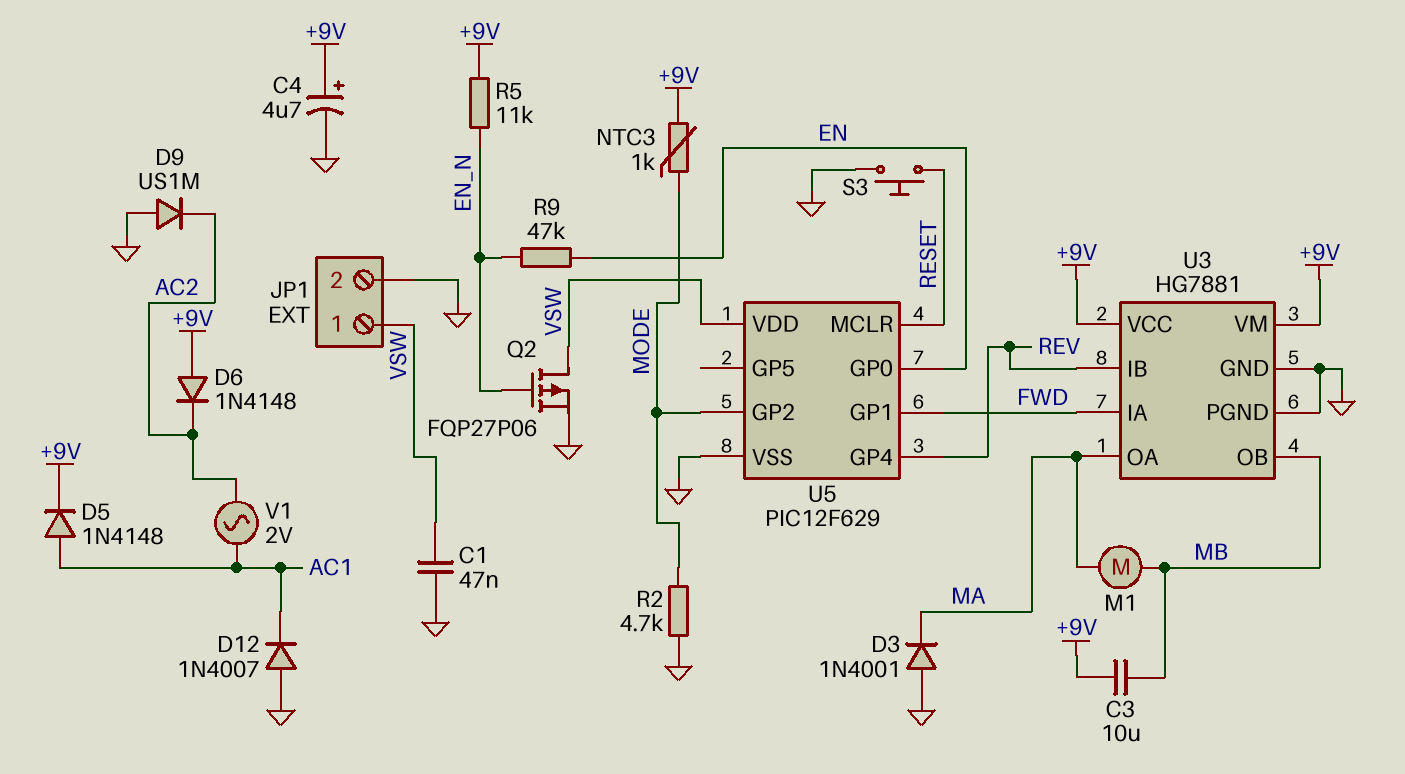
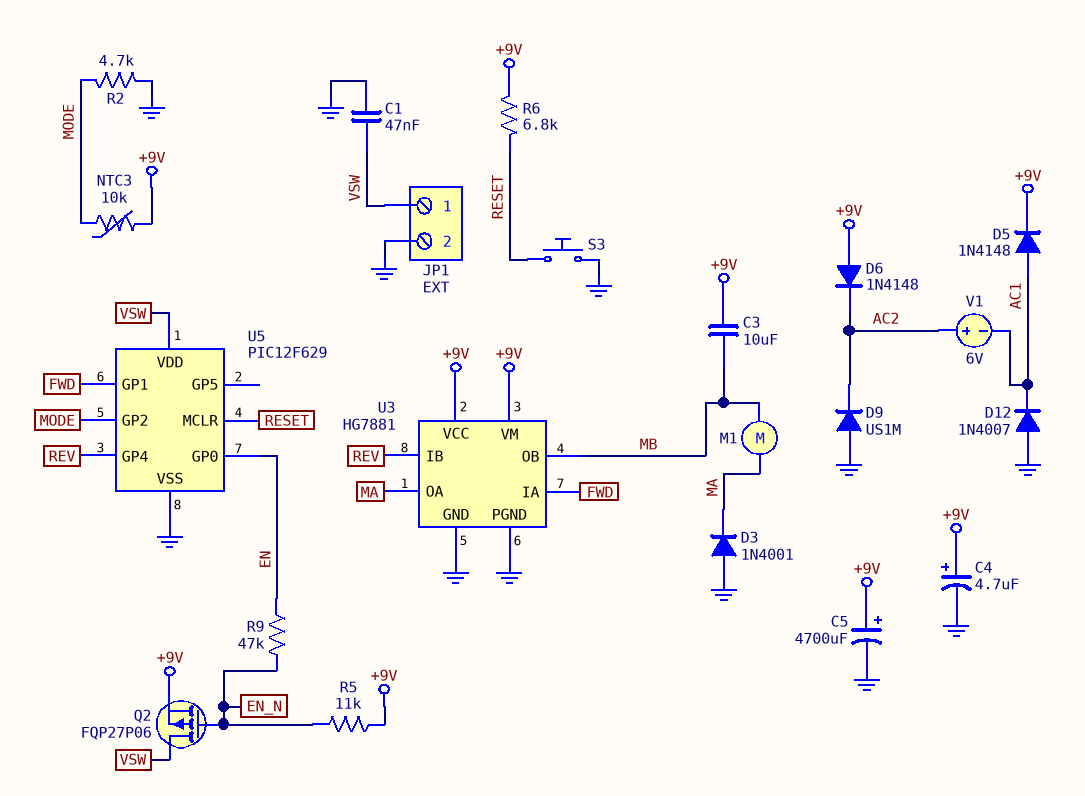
C5: none -> 4700uF (plus +9V, minus GND)
NTC3: 1k (+9V, MODE) -> 10k (+9V, MODE)
Q2: PMOS FQP27P06 (G EN_N, D VSW, S GND) -> PMOS FQP27P06 (G EN_N, D VSW, S +9V)
R6: none -> 6.8k (+9V, RESET)
V1: AC 2V (AC1, AC2) -> 6V (plus AC2, minus AC1)

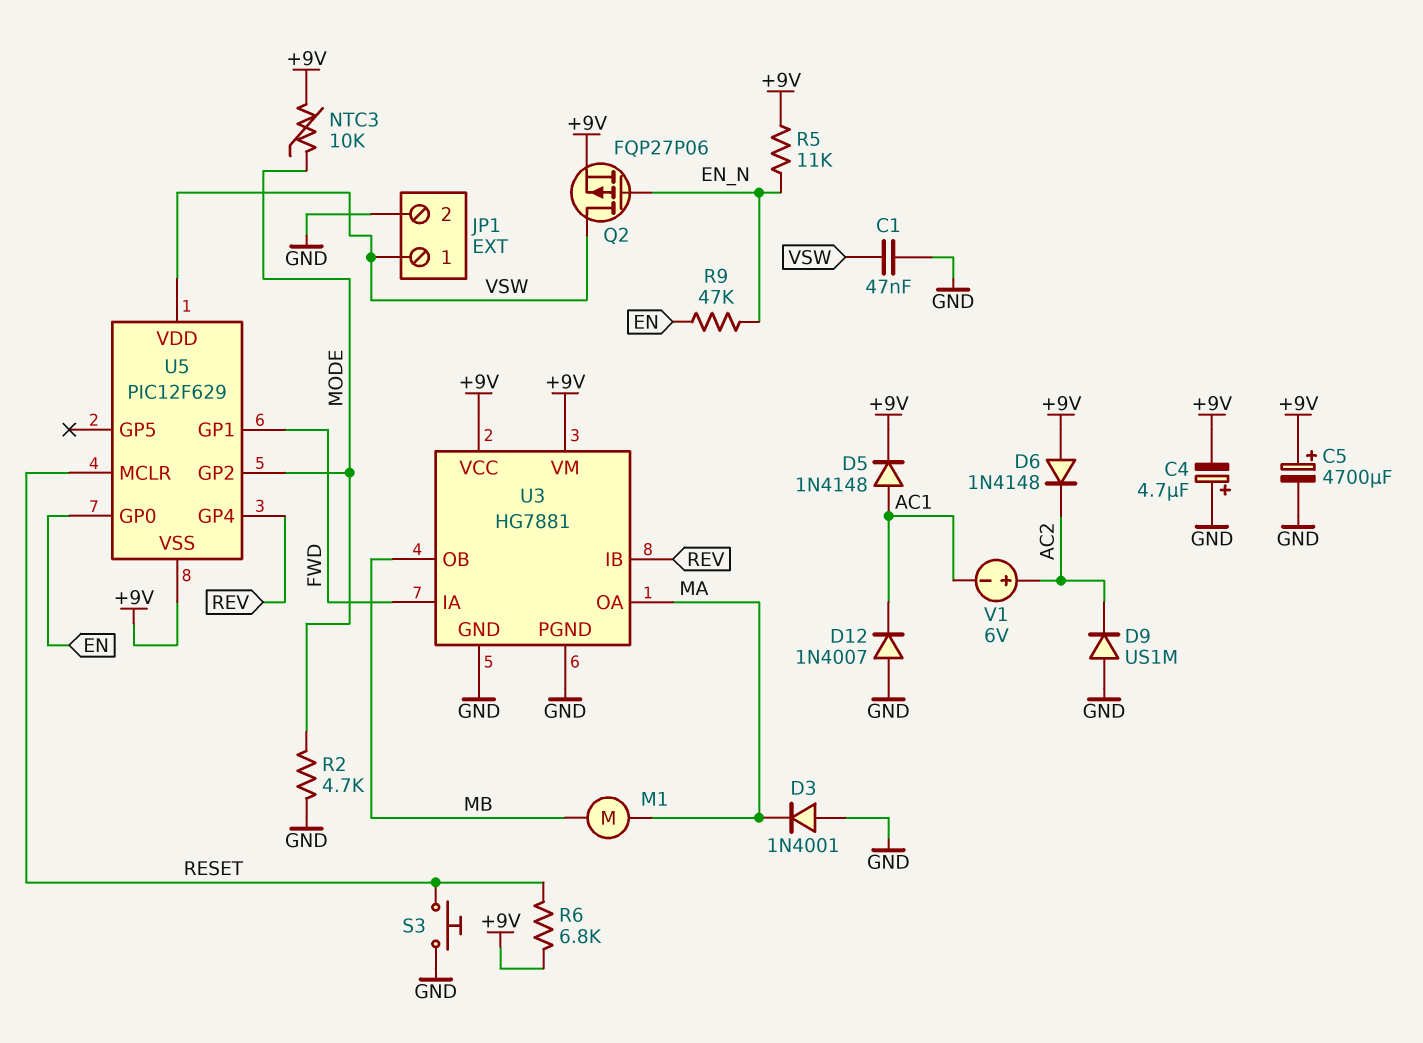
C3: 10uF (+9V, MB) -> none
C4: 4.7uF (plus +9V, minus GND) -> 4.7uF (plus GND, minus +9V)
U5 pin VSS: GND -> +9V

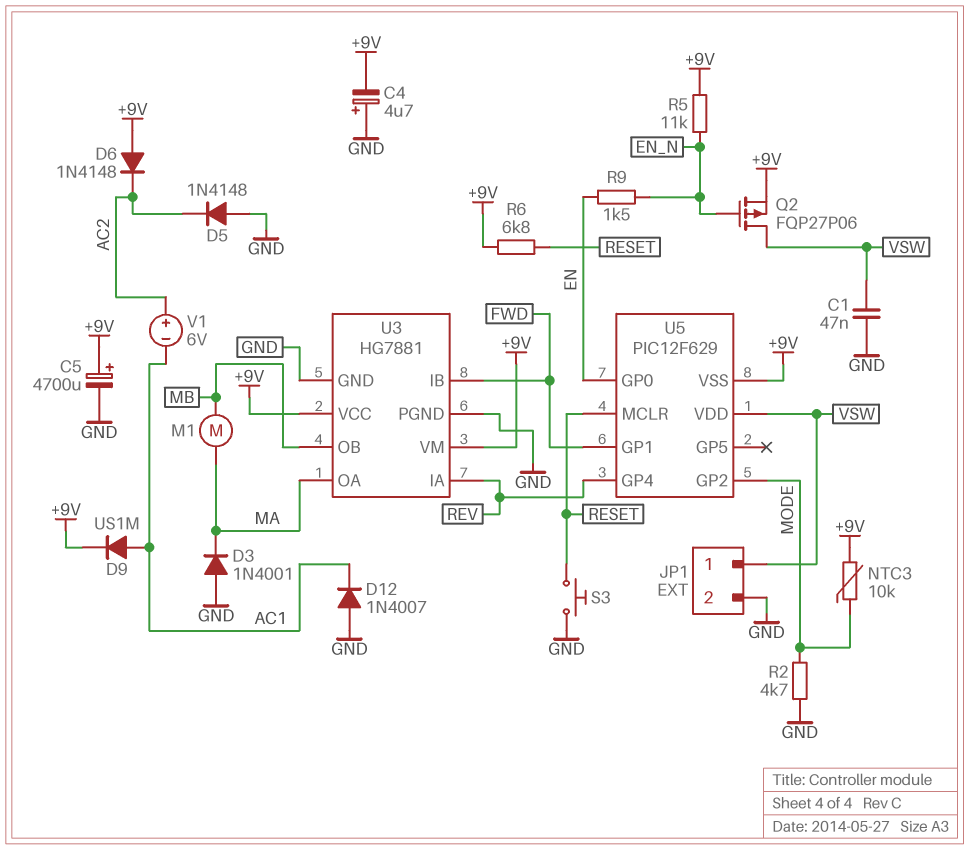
D5: diode 1N4148 (A AC1, K +9V) -> diode 1N4148 (A GND, K AC2)
D9: diode US1M (A GND, K AC2) -> diode US1M (A AC1, K +9V)
R9: 47k (EN, EN_N) -> 1.5k (EN, EN_N)
U3 pin IA: FWD -> REV
U3 pin IB: REV -> FWD

